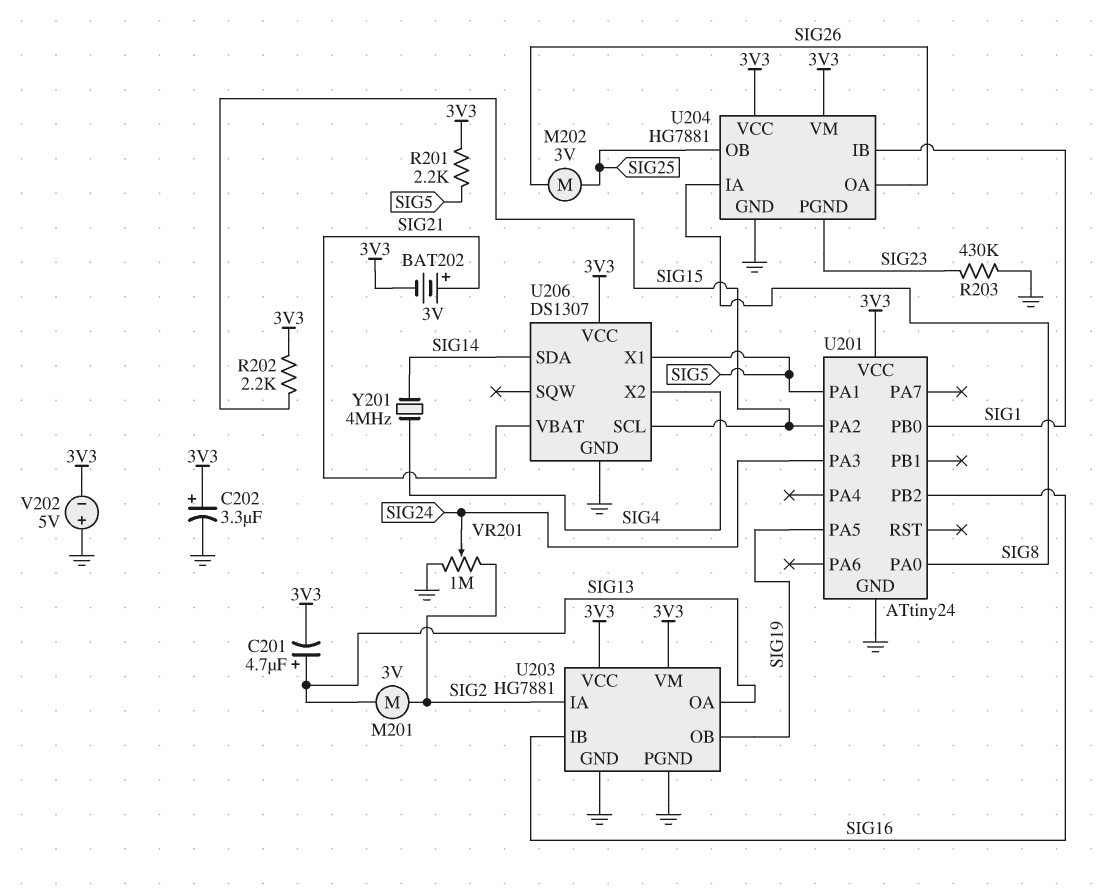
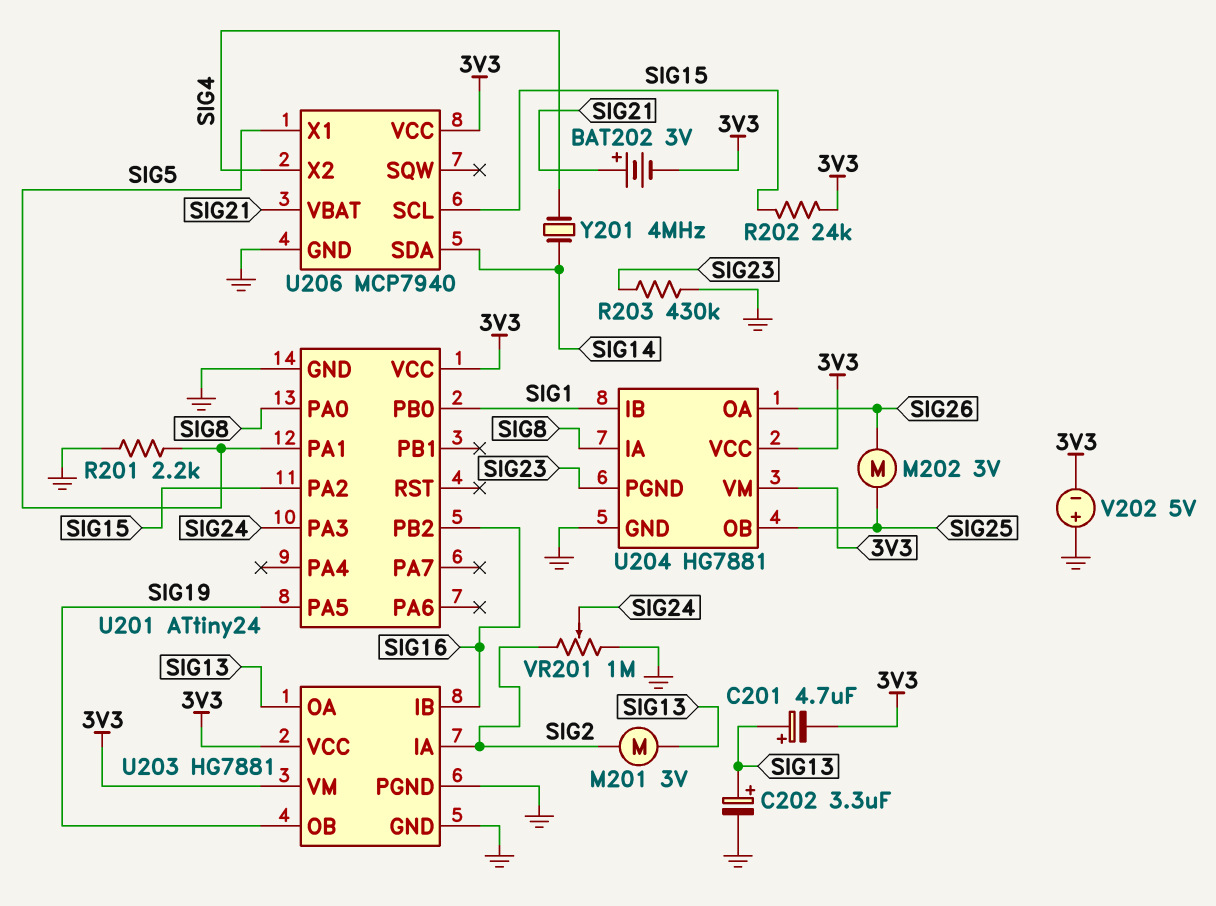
C202: 3.3uF (plus 3V3, minus GND) -> 3.3uF (plus SIG13, minus GND)
R201: 2.2k (3V3, SIG5) -> 2.2k (GND, SIG5)
R202: 2.2k (3V3, SIG15) -> 24k (3V3, SIG15)
U206: DS1307 -> MCP7940

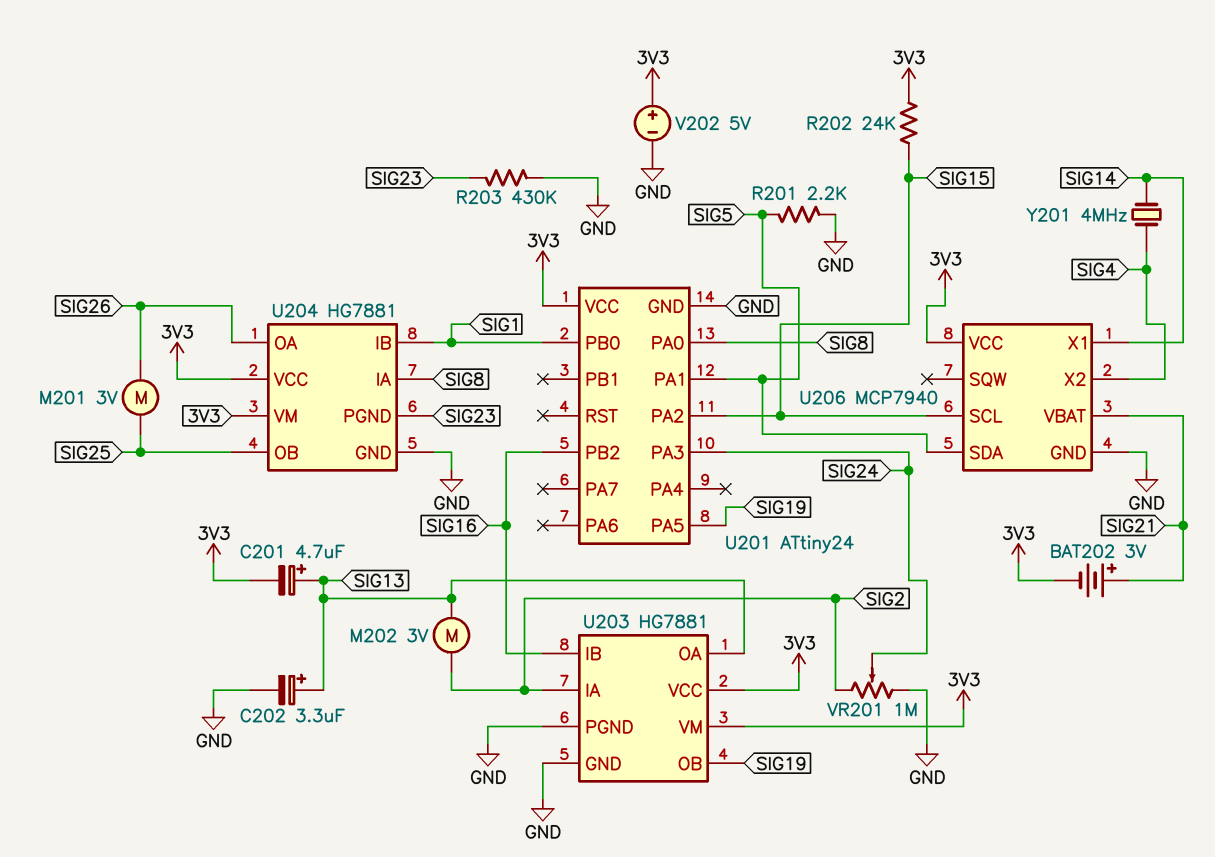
M201: motor 3V (SIG2, SIG13) -> motor 3V (SIG25, SIG26)
M202: motor 3V (SIG25, SIG26) -> motor 3V (SIG2, SIG13)
U206 pin SDA: SIG14 -> SIG5
U206 pin X1: SIG5 -> SIG14
V202: 5V (plus GND, minus 3V3) -> 5V (plus 3V3, minus GND)

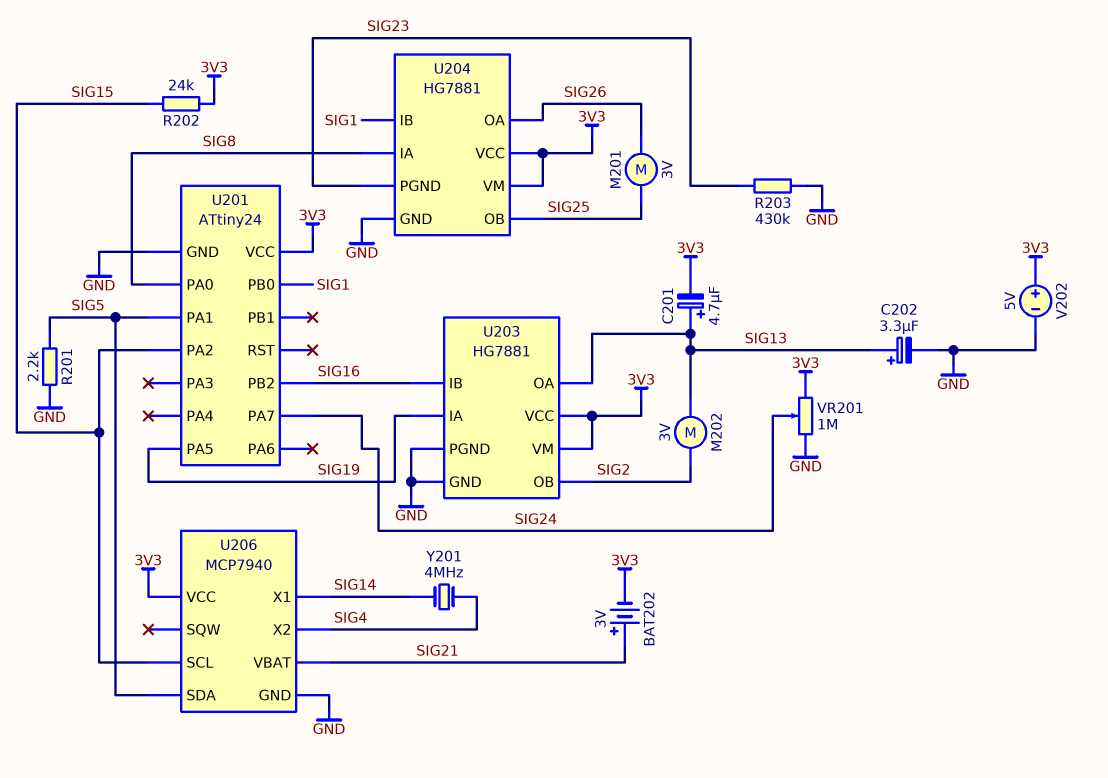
U201 pin PA3: SIG24 -> none
U201 pin PA7: none -> SIG24
U203 pin IA: SIG2 -> SIG19
U203 pin OB: SIG19 -> SIG2
VR201: 1M (GND, SIG2, wiper SIG24) -> 1M (3V3, GND, wiper SIG24)

